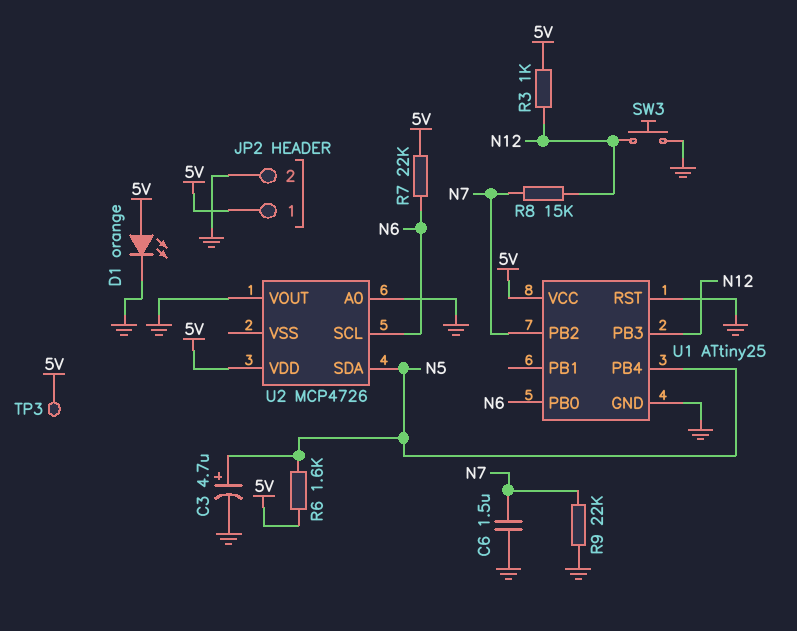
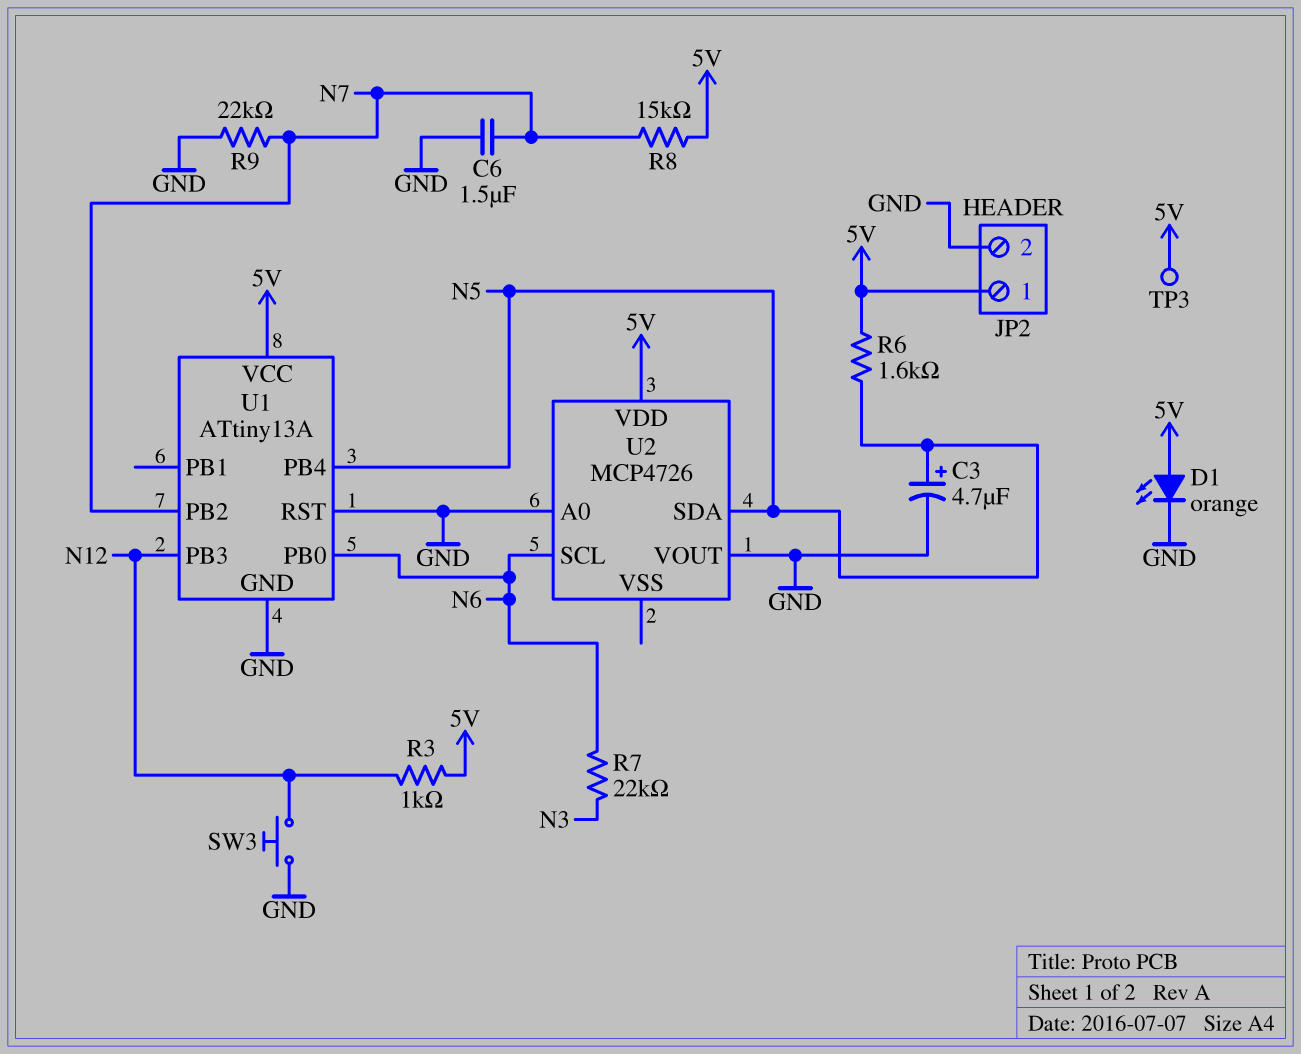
R7: 22k (5V, N6) -> 22k (N3, N6)
R8: 15k (N7, N12) -> 15k (5V, N7)
U1: ATtiny25 -> ATtiny13A

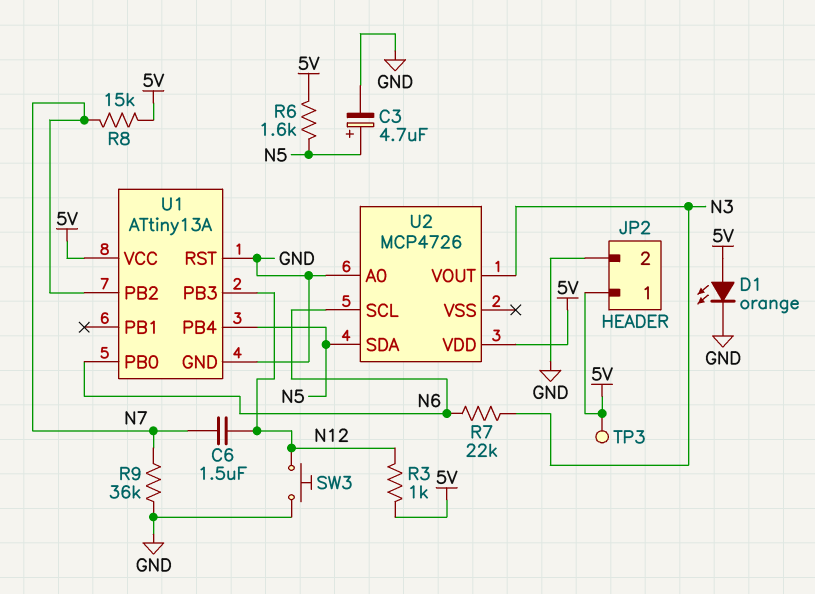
C6: 1.5uF (GND, N7) -> 1.5uF (N7, N12)
R9: 22k (GND, N7) -> 36k (GND, N7)
U2 pin VOUT: GND -> N3

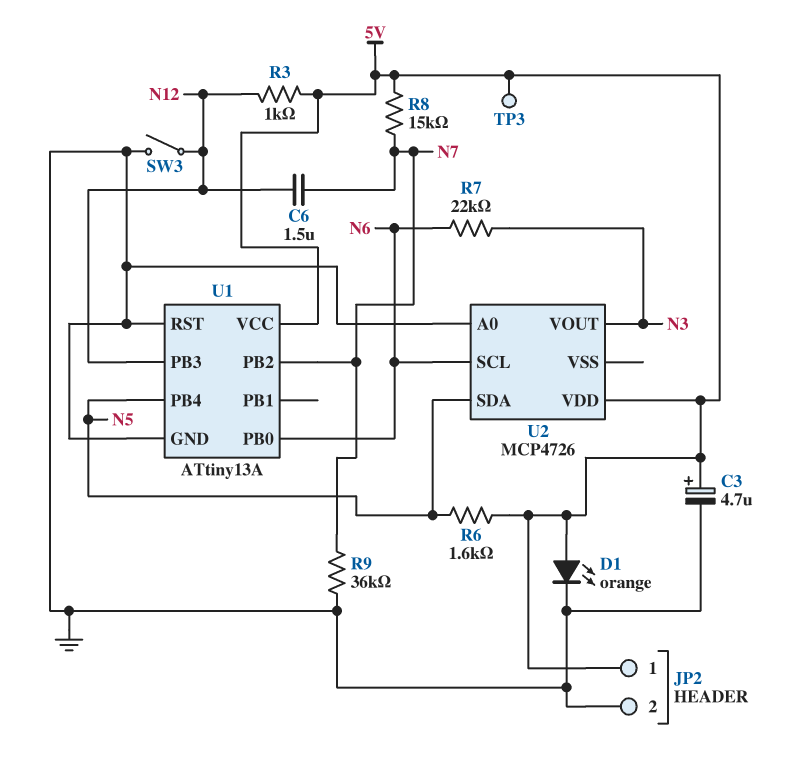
C3: 4.7uF (plus N5, minus GND) -> 4.7uF (plus 5V, minus GND)
SW3: button (GND, N12) -> switch (GND, N12)

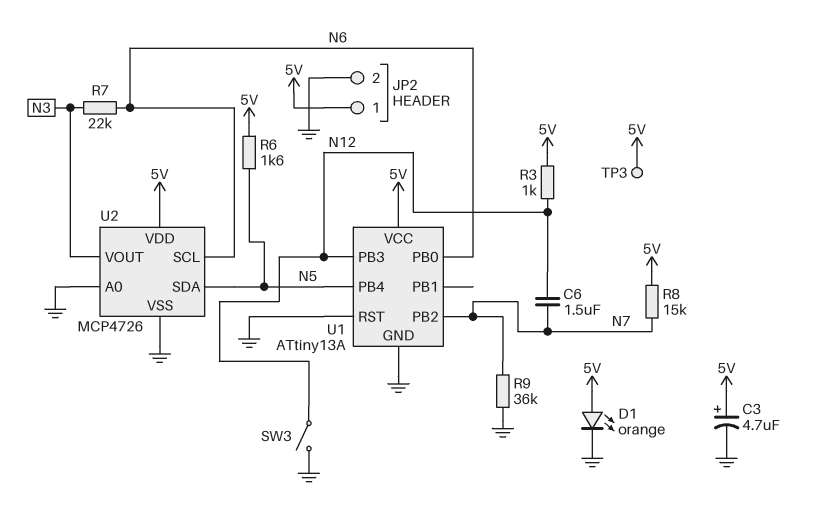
U2 pin VSS: none -> GND

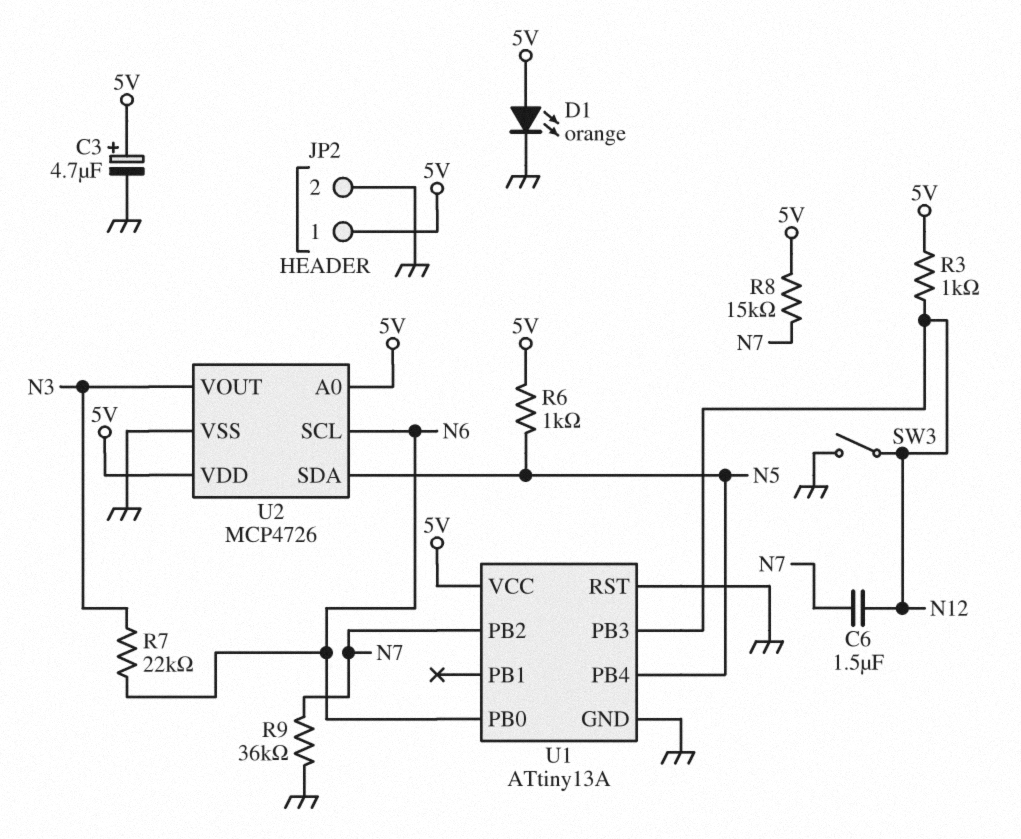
R6: 1.6k (5V, N5) -> 1k (5V, N5)
TP3: test point (5V) -> none
U2 pin A0: GND -> 5V

